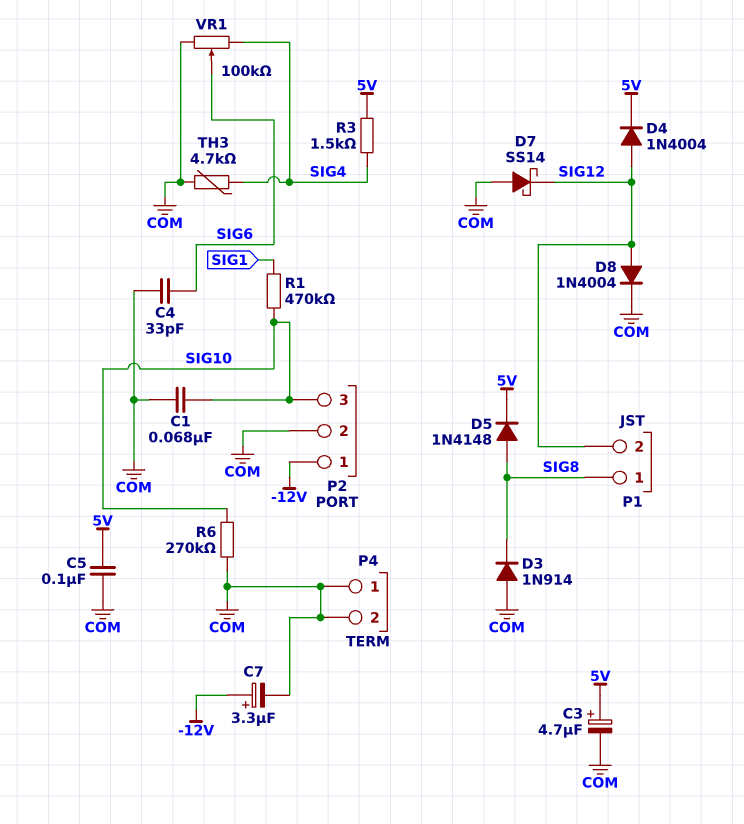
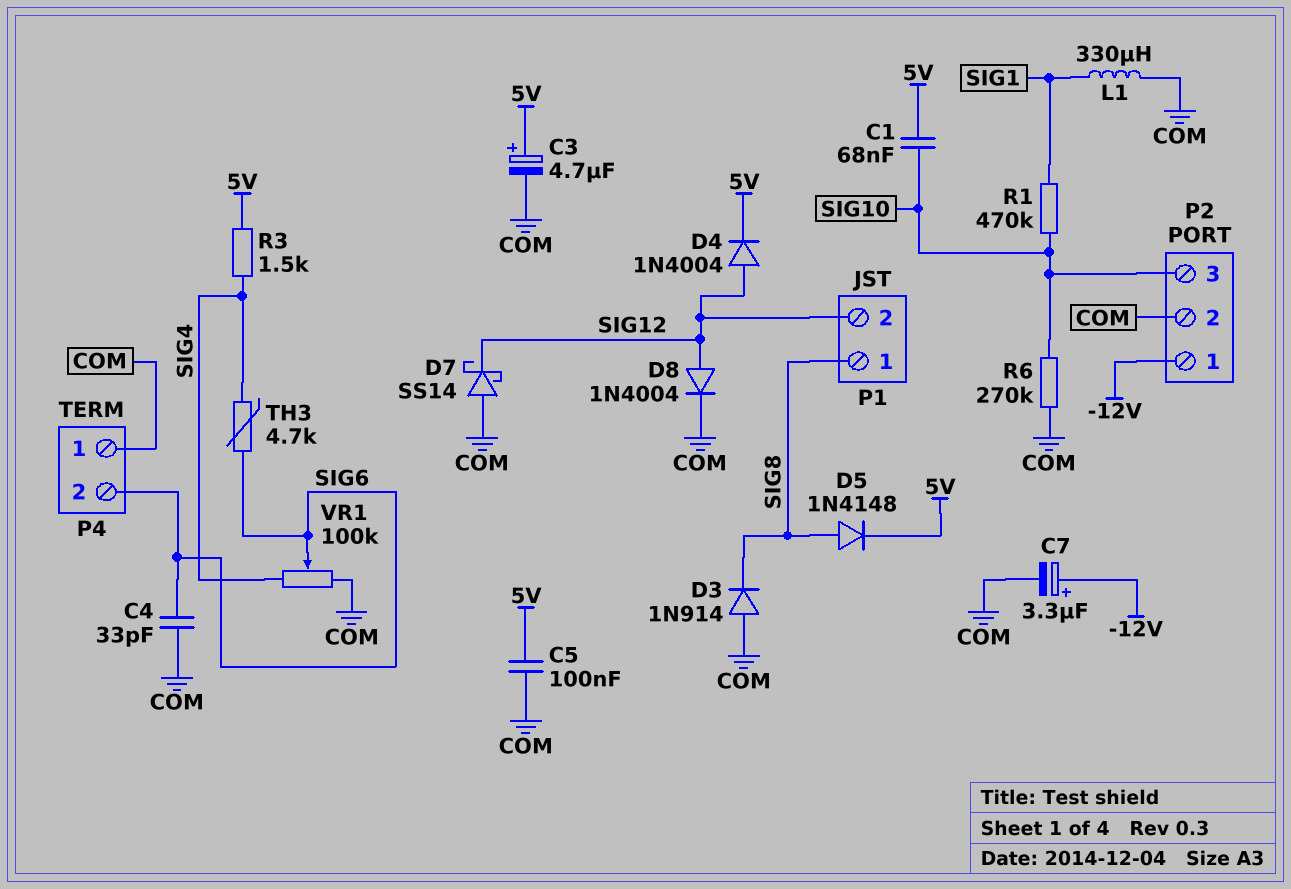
C1: 68nF (COM, SIG10) -> 68nF (5V, SIG10)
L1: none -> 330uH (COM, SIG1)
P4 pin 2: COM -> SIG6
TH3: 4.7k (COM, SIG4) -> 4.7k (SIG4, SIG6)

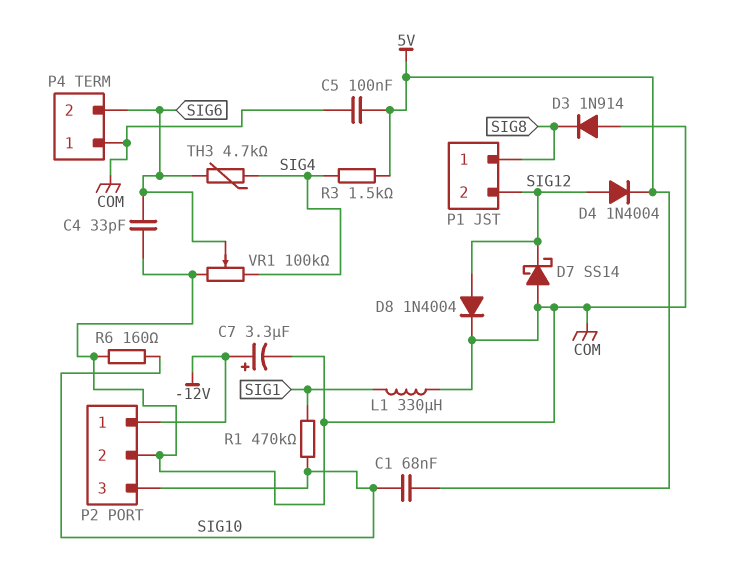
C3: 4.7uF (plus 5V, minus COM) -> none
D5: diode 1N4148 (A SIG8, K 5V) -> none
R6: 270k (COM, SIG10) -> 160 (COM, SIG10)

